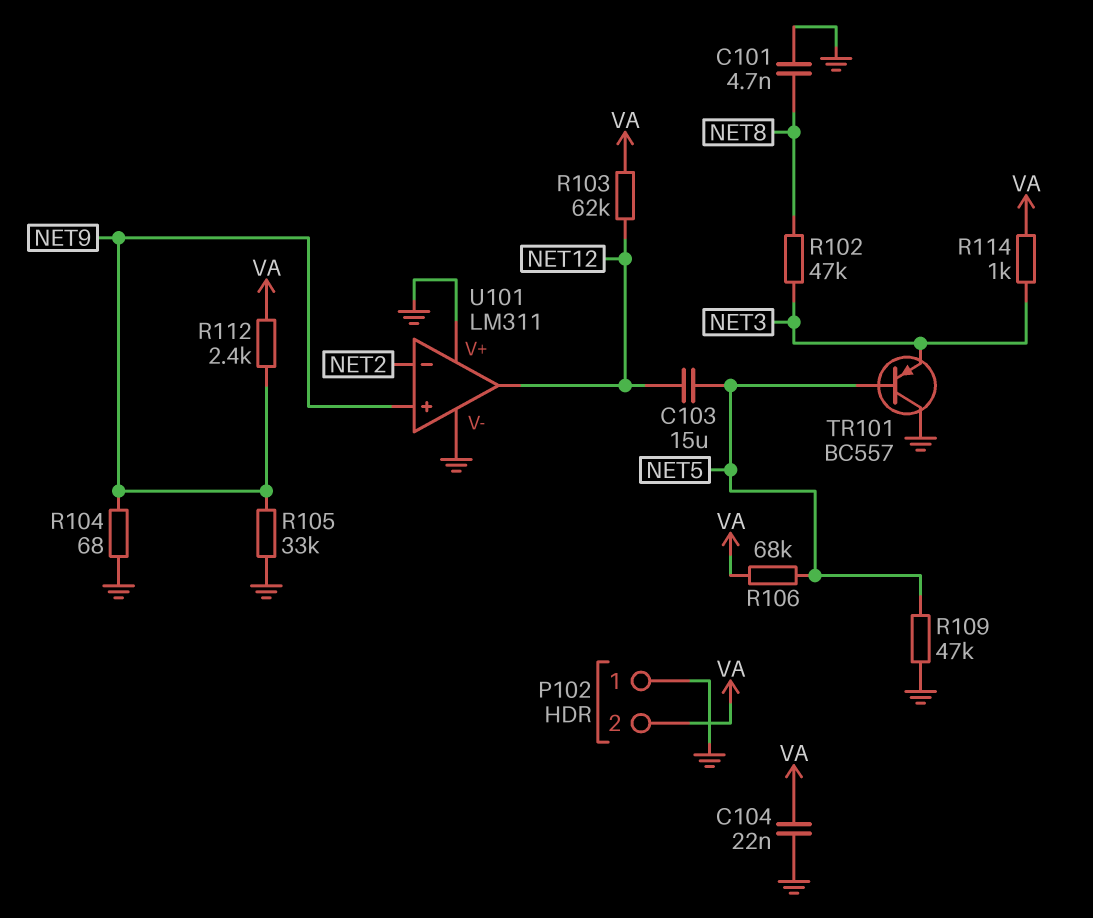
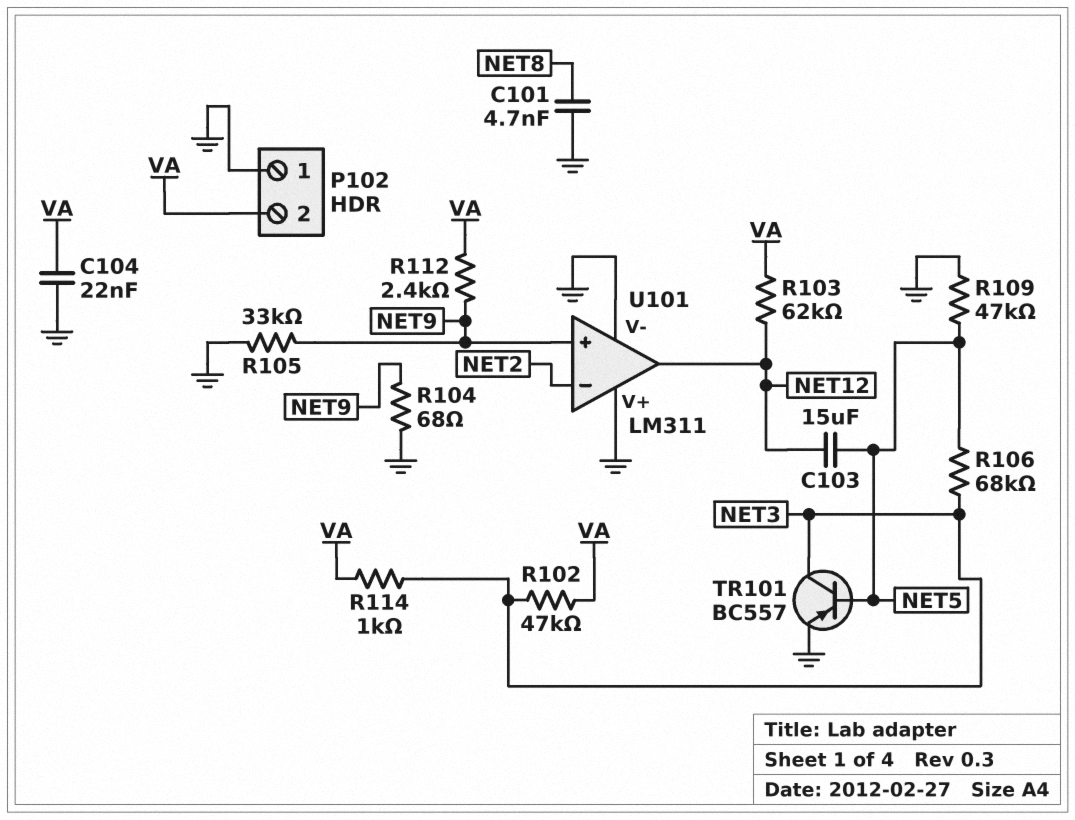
R102: 47k (NET3, NET8) -> 47k (NET3, VA)
R106: 68k (NET5, VA) -> 68k (NET3, NET5)
TR101: PNP BC557 (B NET5, C GND, E NET3) -> PNP BC557 (B NET5, C NET3, E GND)

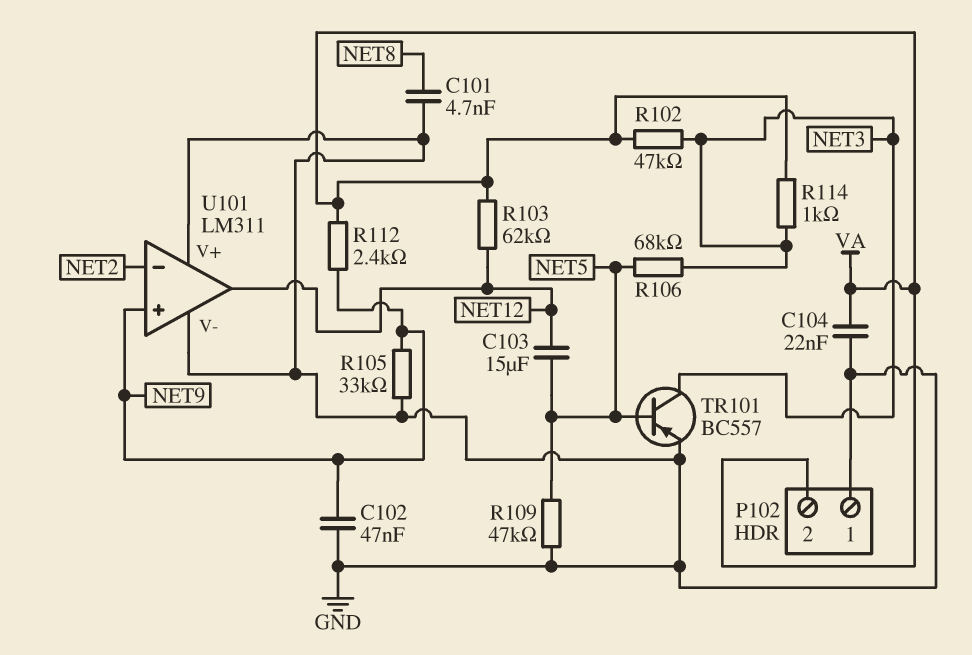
C102: none -> 47nF (GND, NET9)
R104: 68 (GND, NET9) -> none

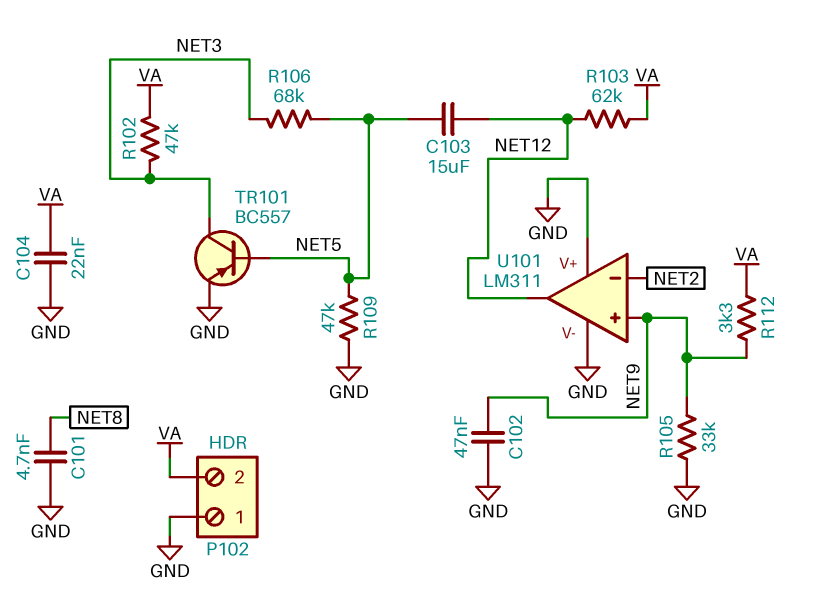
R112: 2.4k (NET9, VA) -> 3.3k (NET9, VA)
R114: 1k (NET3, VA) -> none

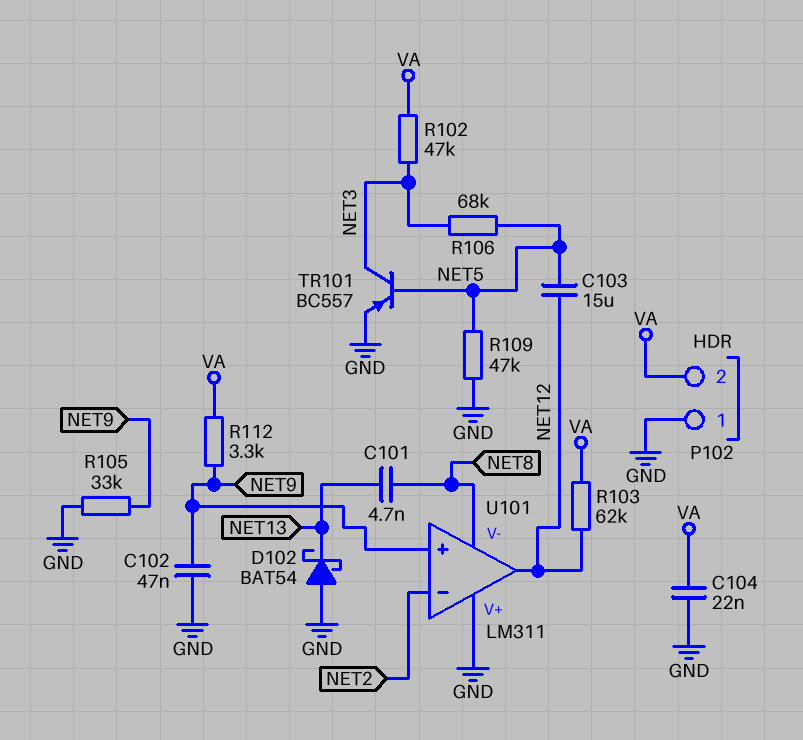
C101: 4.7nF (GND, NET8) -> 4.7nF (NET8, NET13)
D102: none -> schottky BAT54 (A GND, K NET13)
U101 pin V-: GND -> NET8

